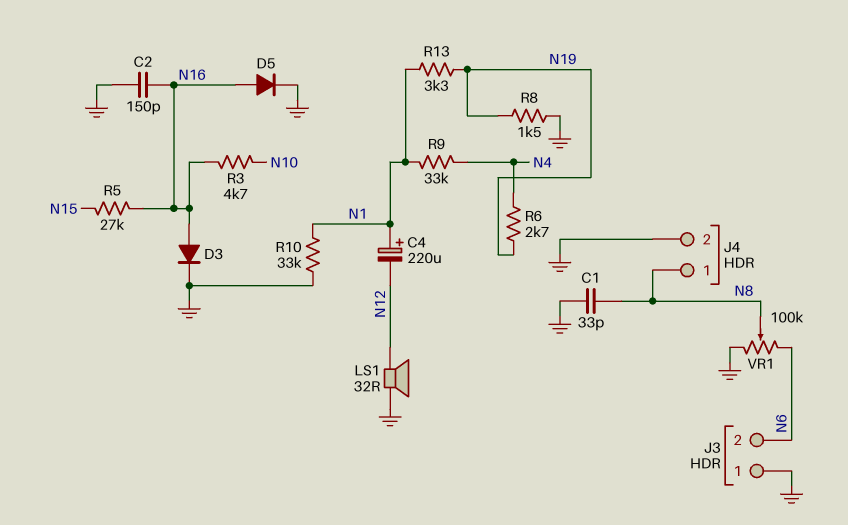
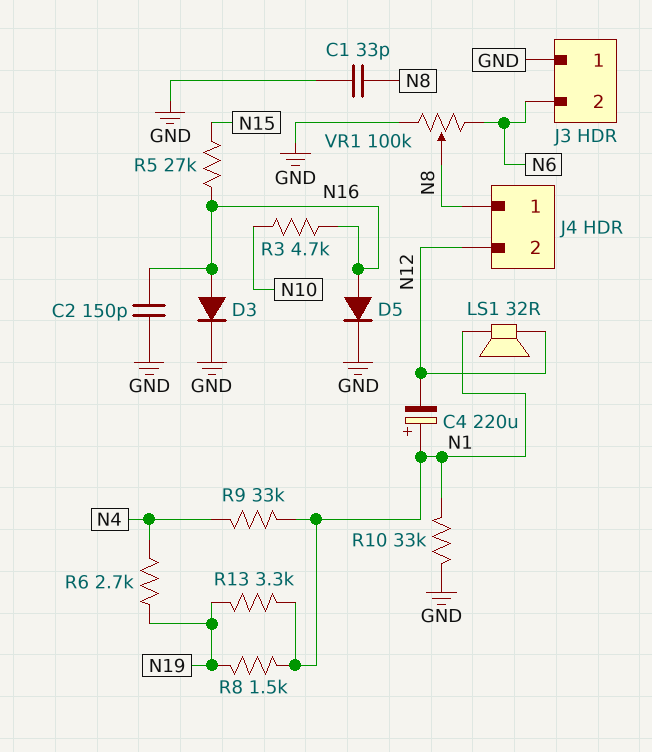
J4 pin 2: GND -> N12
LS1: speaker 32R (GND, N12) -> speaker 32R (N1, N12)
R8: 1.5k (GND, N19) -> 1.5k (N1, N19)

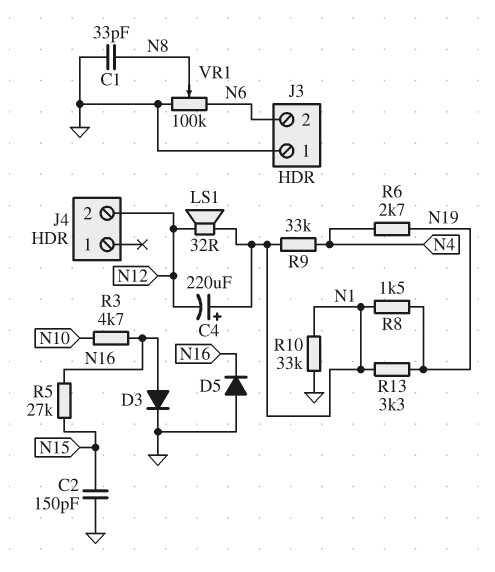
C2: 150pF (GND, N16) -> 150pF (GND, N15)
D5: diode (A N16, K GND) -> diode (A GND, K N16)
J4 pin 1: N8 -> none

